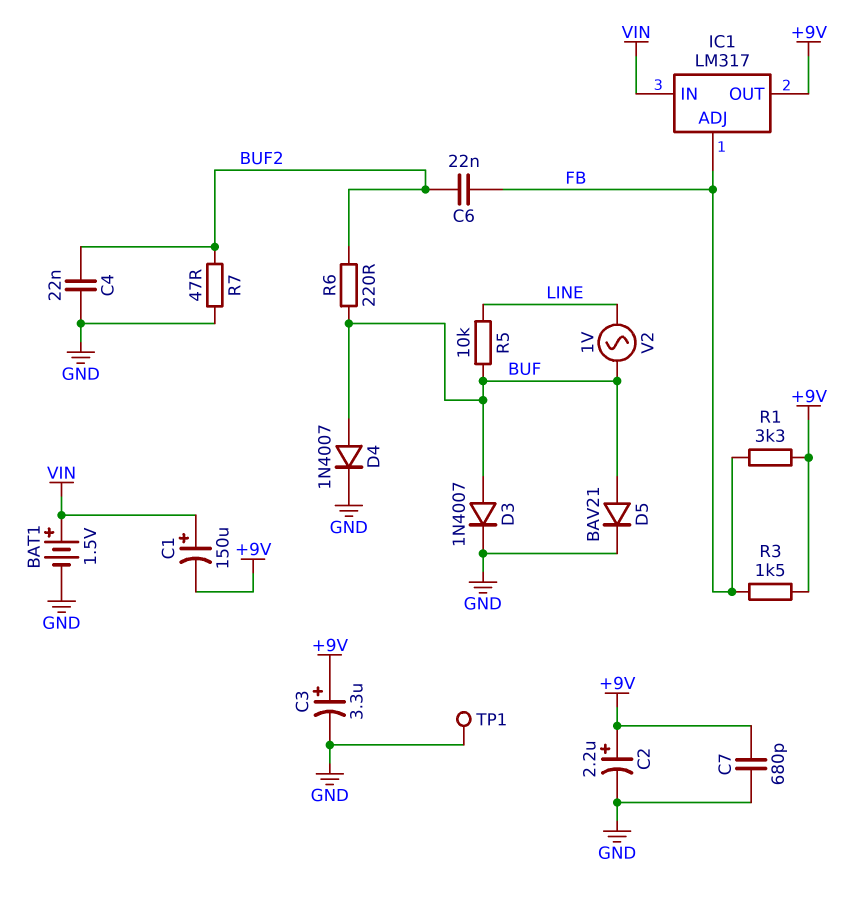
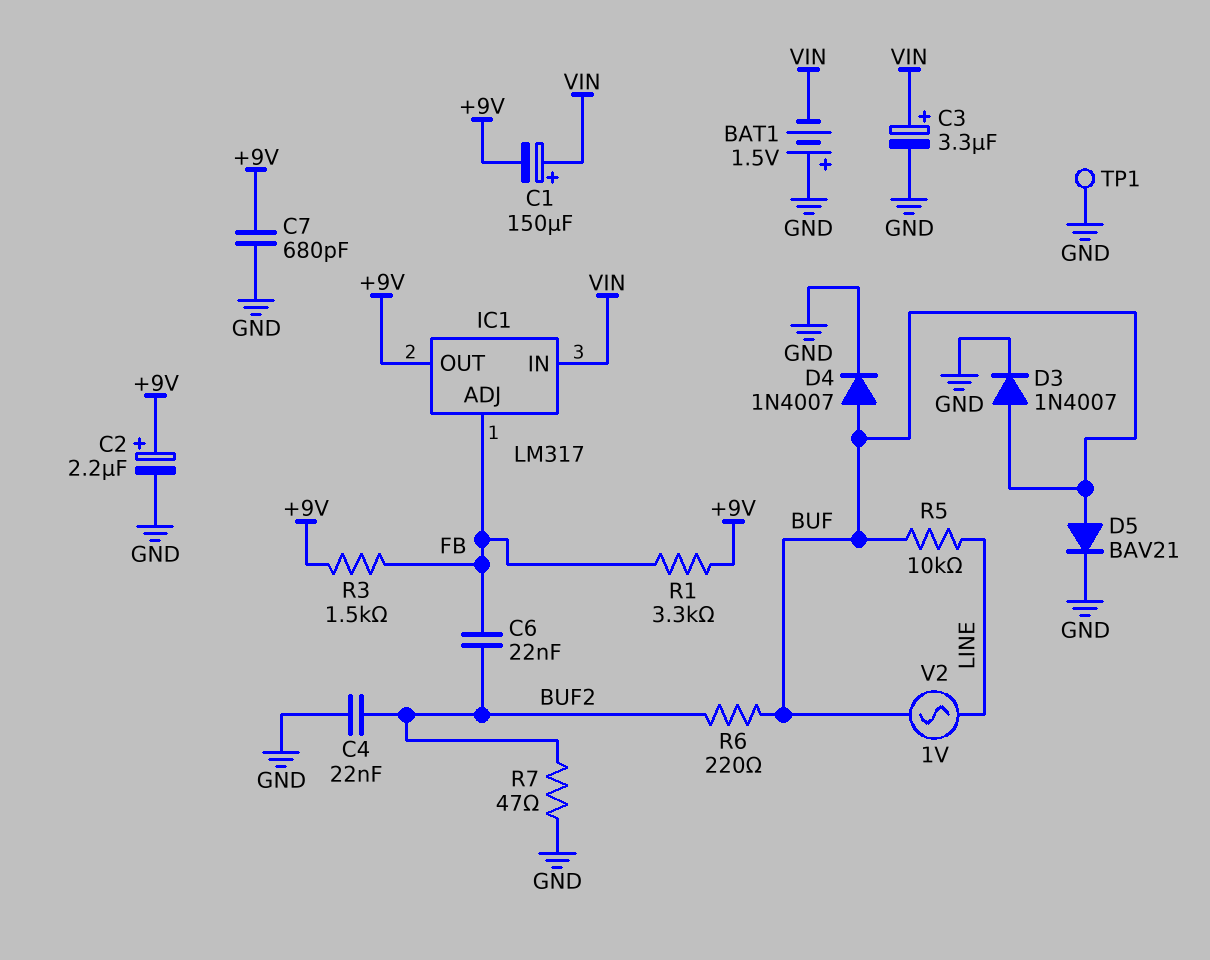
BAT1: 1.5V (plus VIN, minus GND) -> 1.5V (plus GND, minus VIN)
C3: 3.3uF (plus +9V, minus GND) -> 3.3uF (plus VIN, minus GND)

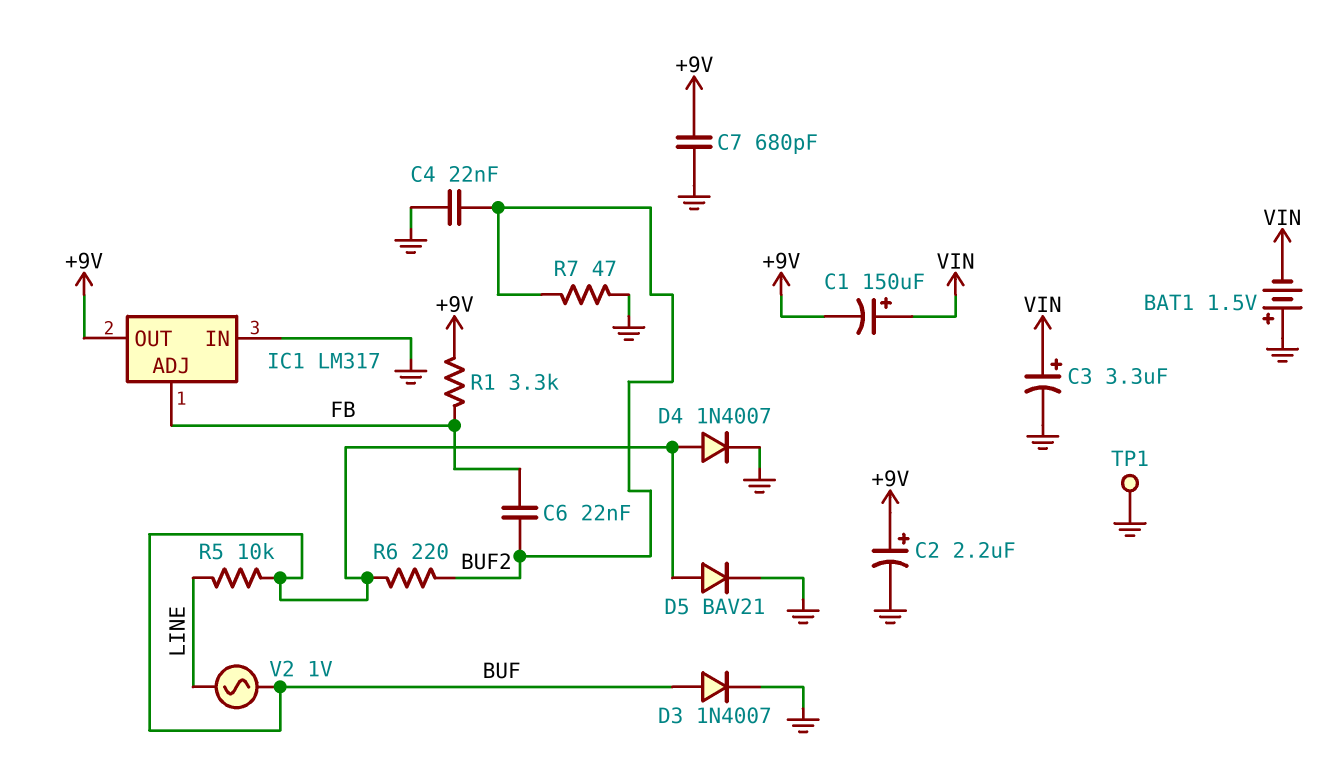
IC1 pin IN: VIN -> GND
R3: 1.5k (+9V, FB) -> none

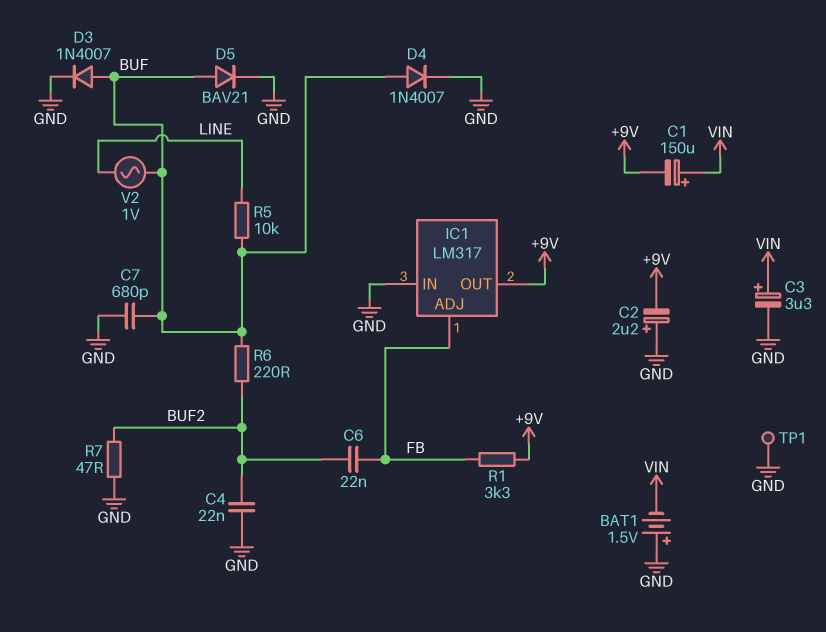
C2: 2.2uF (plus +9V, minus GND) -> 2.2uF (plus GND, minus +9V)
C7: 680pF (+9V, GND) -> 680pF (BUF, GND)

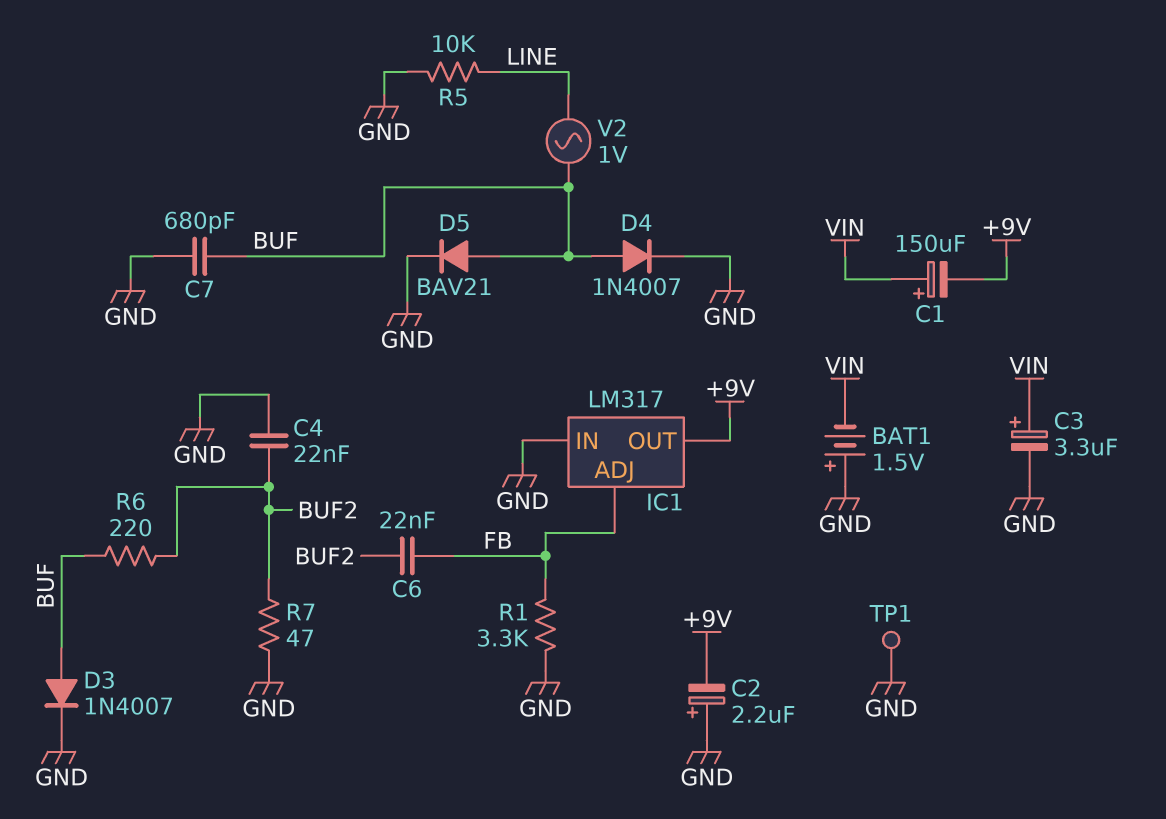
R1: 3.3k (+9V, FB) -> 3.3k (FB, GND)
R5: 10k (BUF, LINE) -> 10k (GND, LINE)

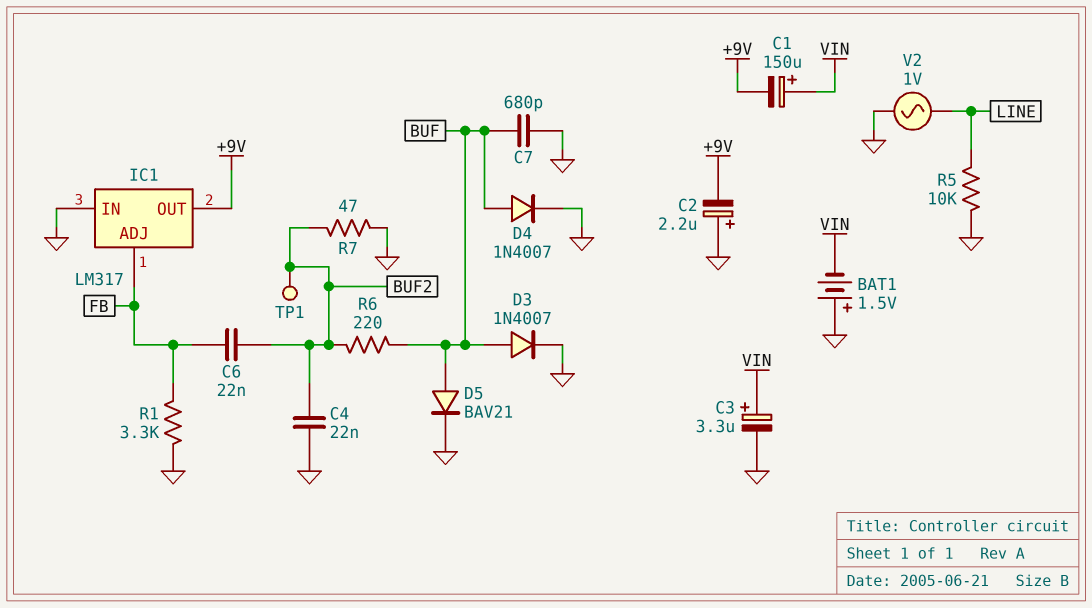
TP1: test point (GND) -> test point (BUF2)
V2: AC 1V (BUF, LINE) -> AC 1V (GND, LINE)

